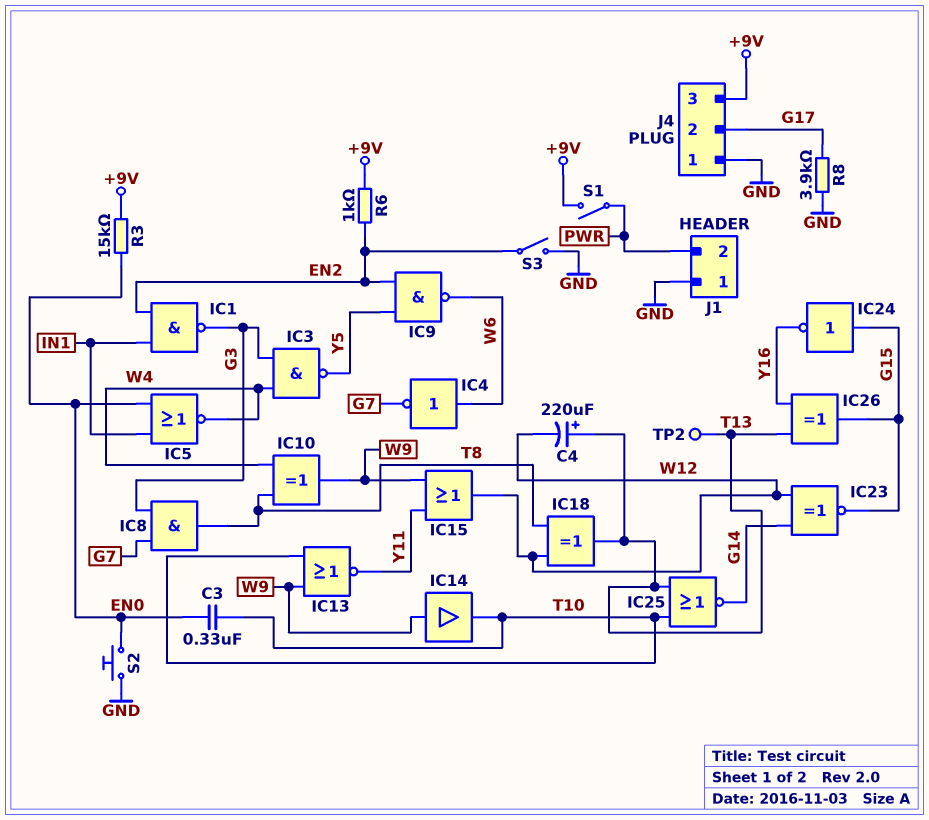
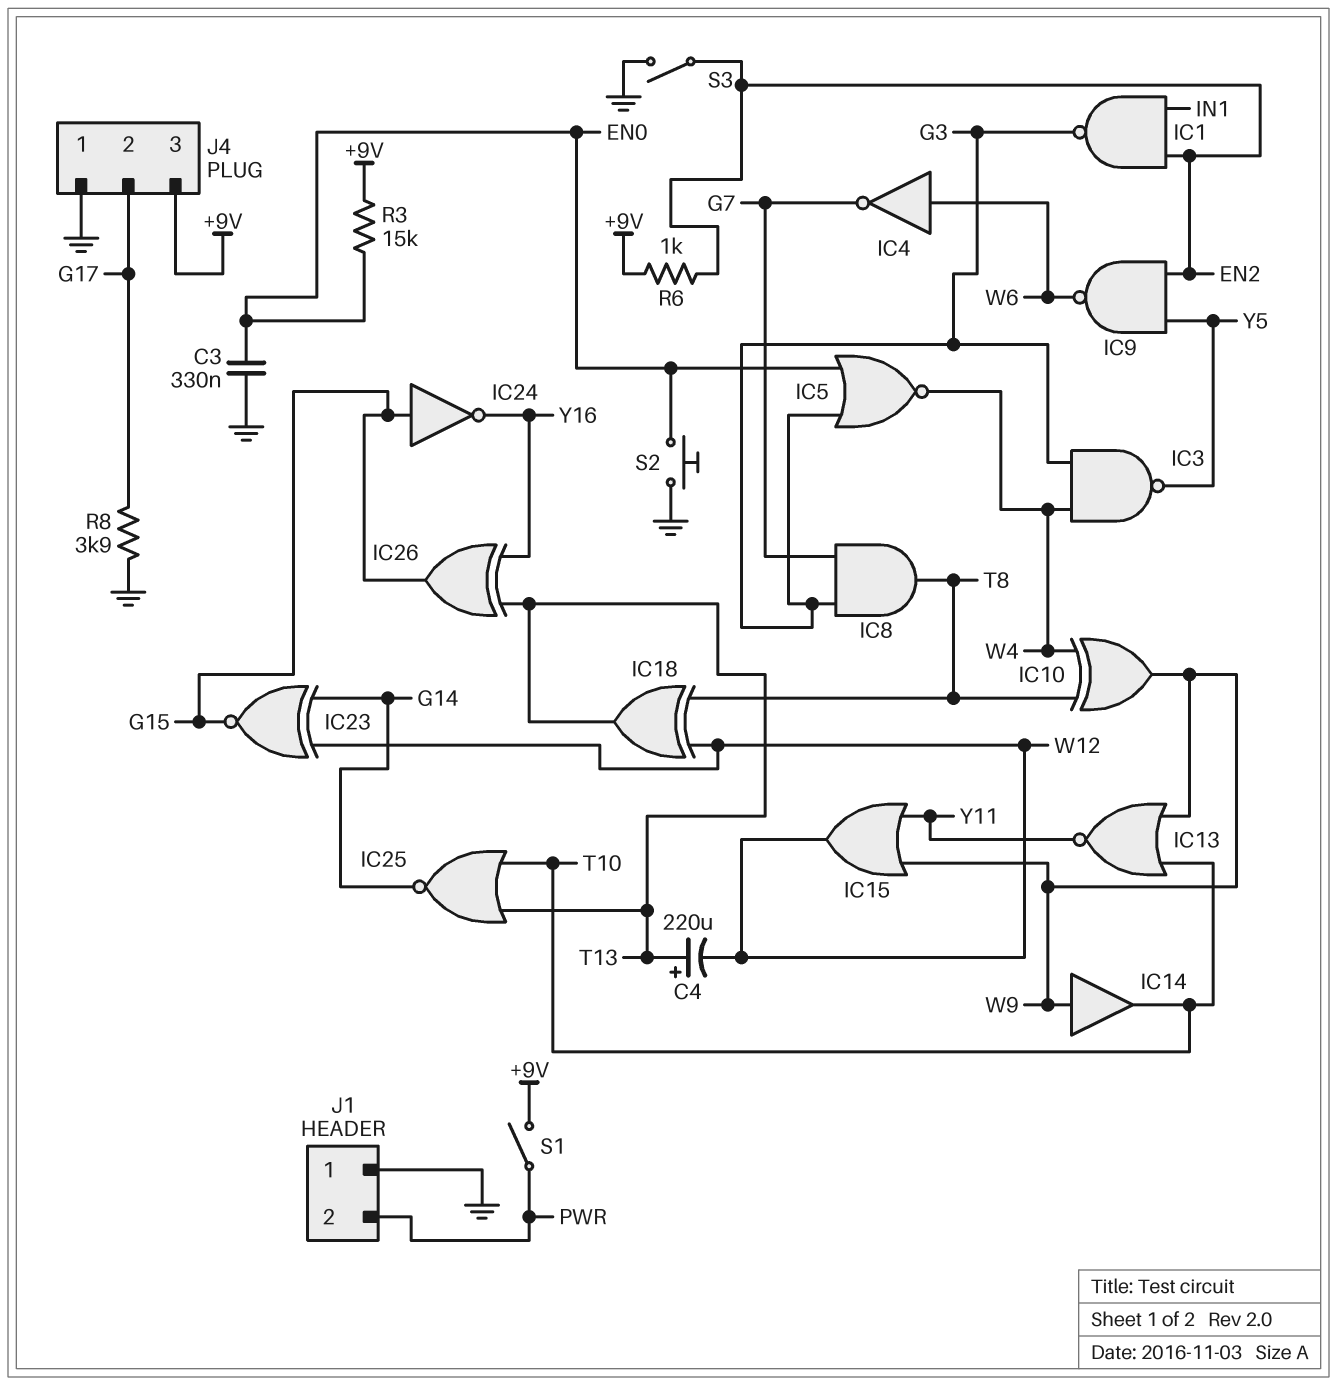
C3: 330nF (EN0, T10) -> 330nF (EN0, GND)
IC5: NOR (in EN0, in IN1, out W4) -> NOR (in EN0, in G3, out W4)
TP2: test point (T13) -> none

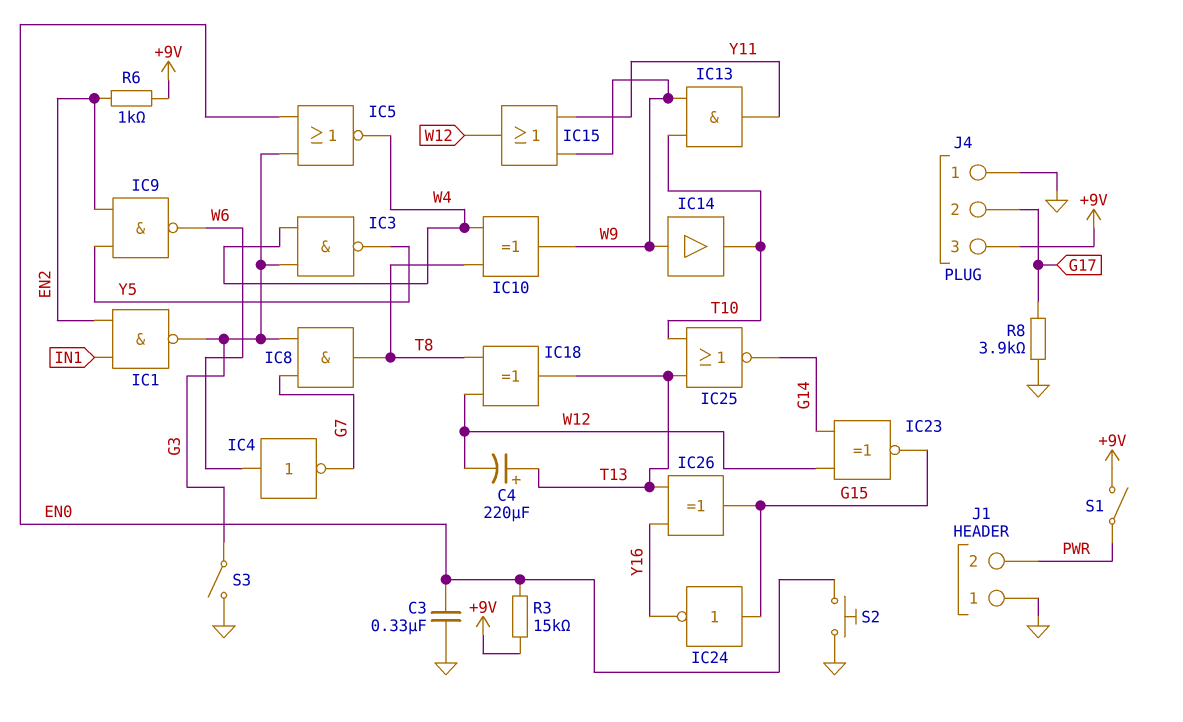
IC13: NOR (in T10, in W9, out Y11) -> AND (in T10, in W9, out Y11)
S3: switch (EN2, GND) -> switch (G3, GND)

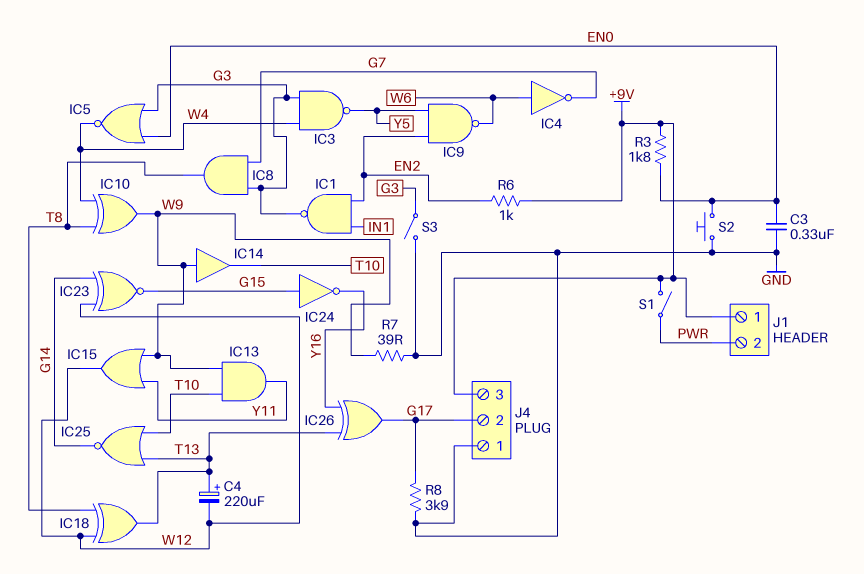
IC26: XOR (in T13, in Y16, out G15) -> XOR (in T13, in Y16, out G17)
J1 pin 1: GND -> +9V
R3: 15k (+9V, EN0) -> 1.8k (+9V, EN0)
R7: none -> 39 (GND, W9)

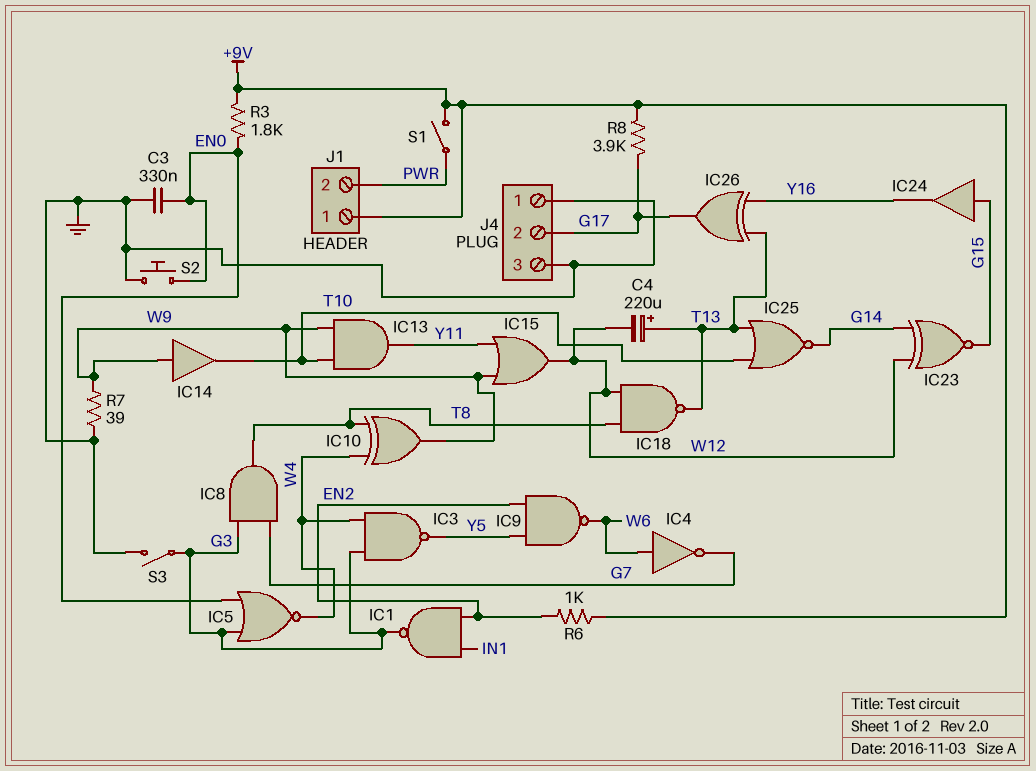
IC18: XOR (in T8, in W12, out T13) -> NAND (in T8, in W12, out T13)
IC24: NOT (in G15, out Y16) -> buffer (in G15, out Y16)
J4 pin 3: +9V -> GND
R8: 3.9k (G17, GND) -> 3.9k (+9V, G17)

